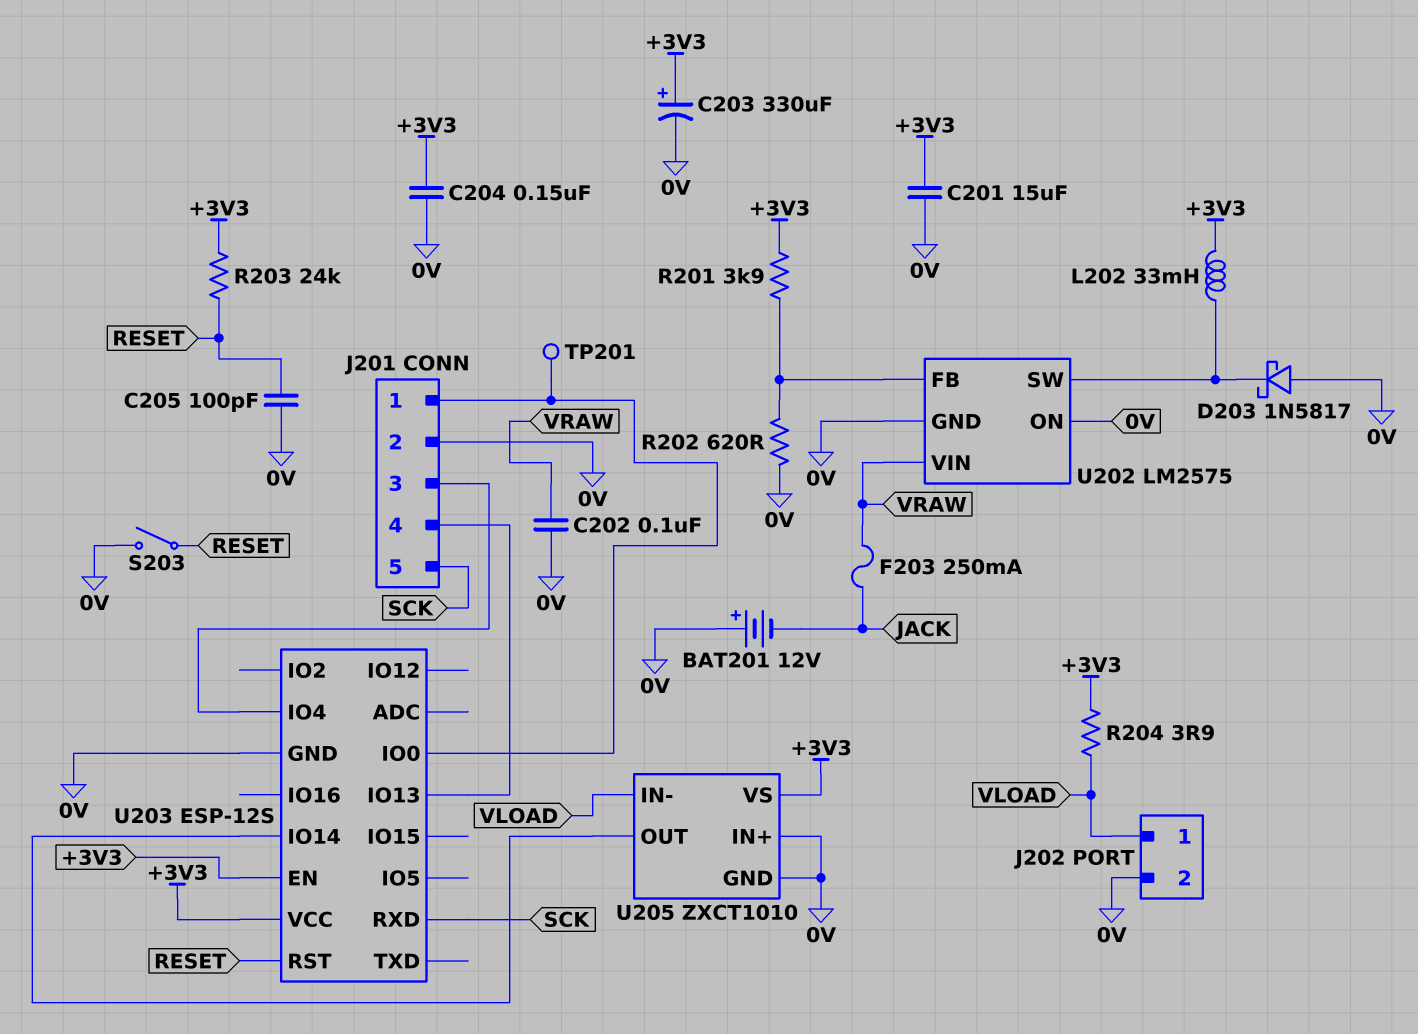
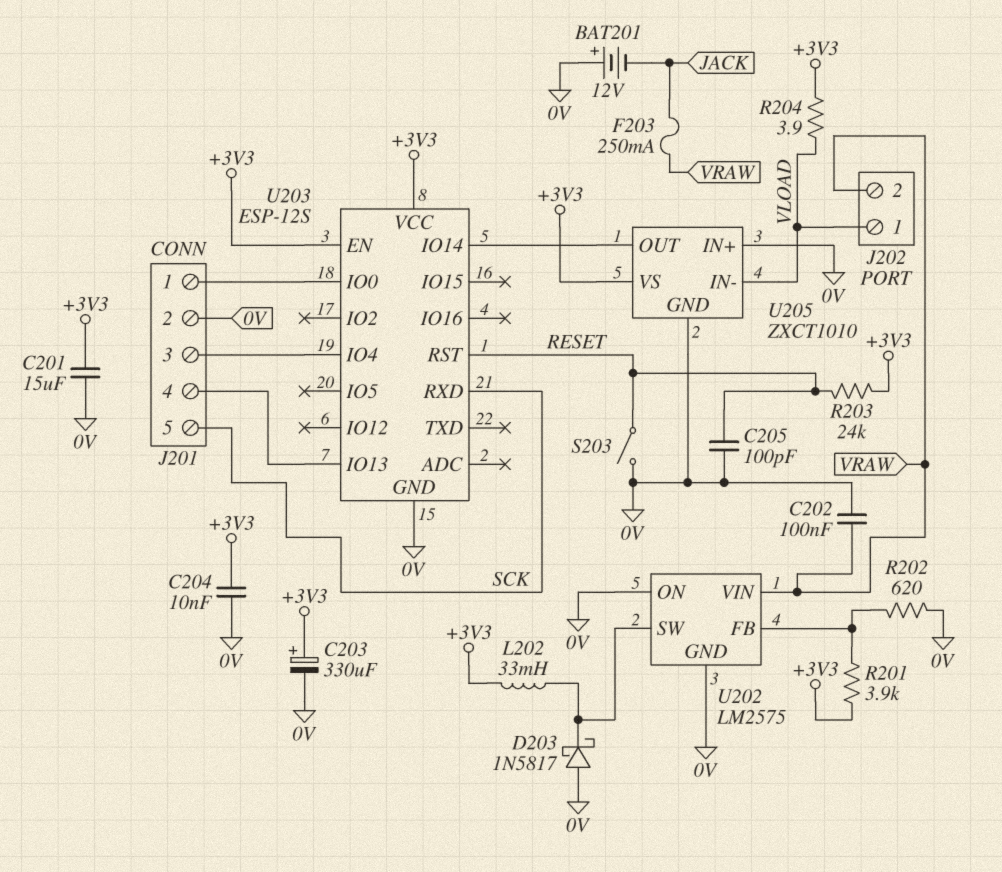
C204: 150nF (+3V3, 0V) -> 10nF (+3V3, 0V)
J202 pin 2: 0V -> VRAW
TP201: test point (J201/1) -> none

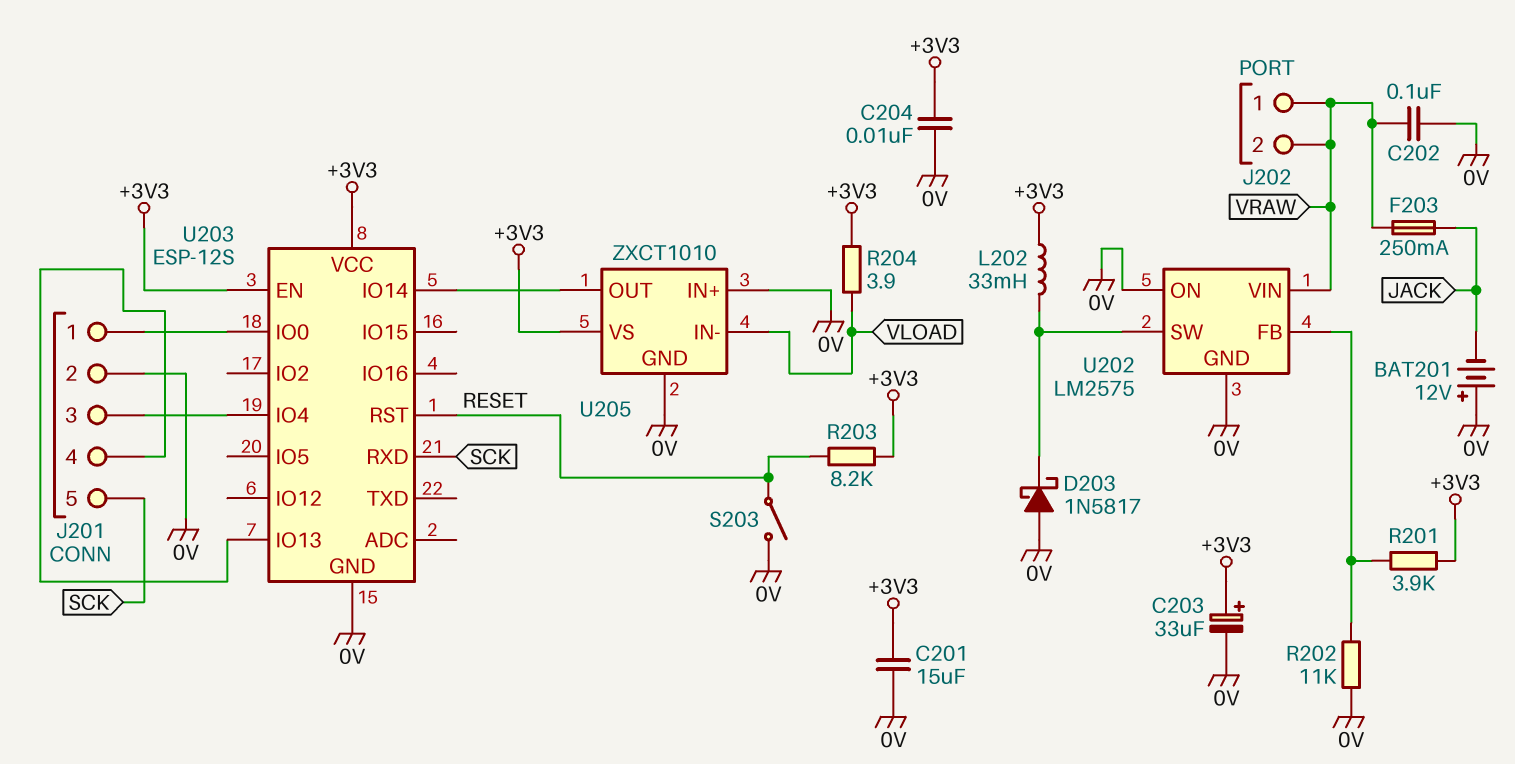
C203: 330uF (plus +3V3, minus 0V) -> 33uF (plus +3V3, minus 0V)
C205: 100pF (0V, RESET) -> none
J202 pin 1: VLOAD -> VRAW
R202: 620 (0V, U202/FB) -> 11k (0V, U202/FB)
R203: 24k (+3V3, RESET) -> 8.2k (+3V3, RESET)

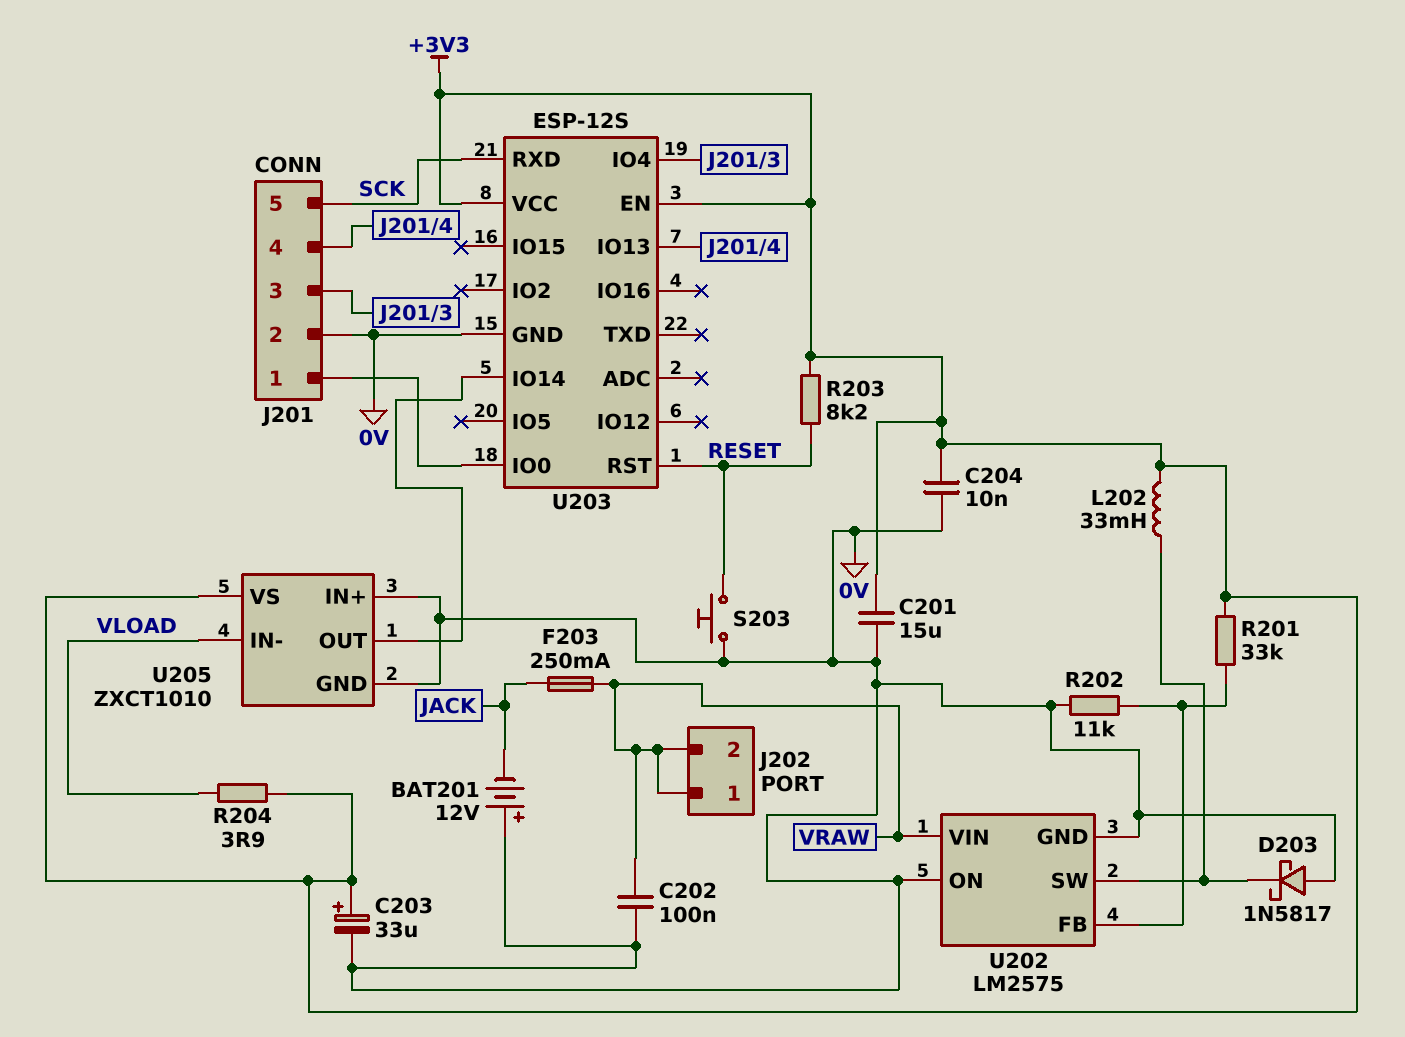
R201: 3.9k (+3V3, U202/FB) -> 33k (+3V3, U202/FB)
S203: switch (0V, RESET) -> button (0V, RESET)

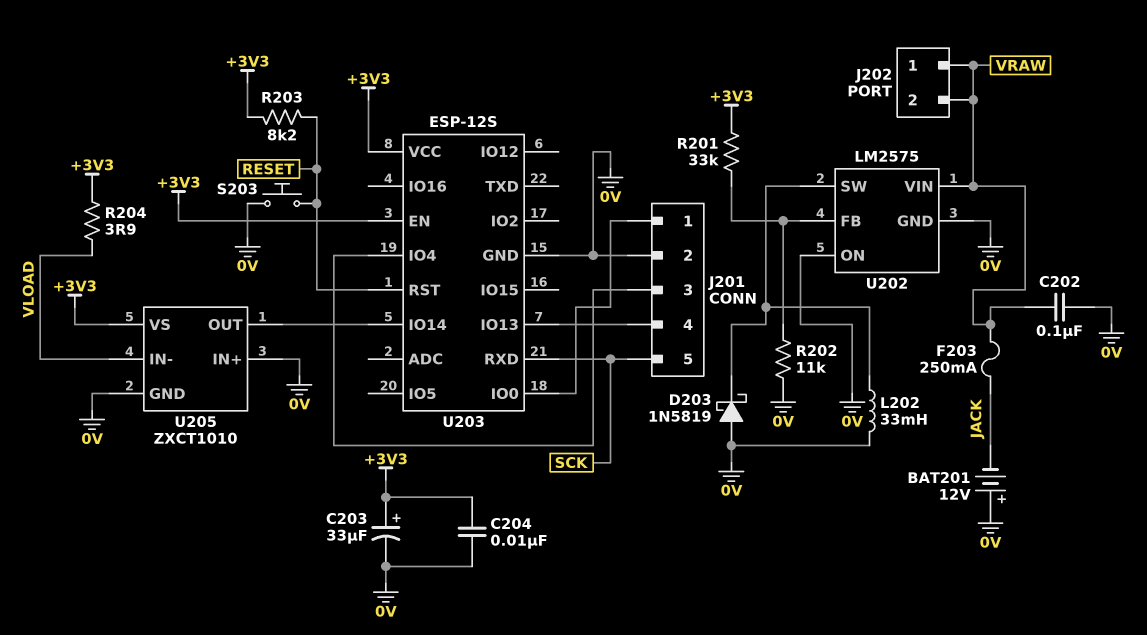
C201: 15uF (+3V3, 0V) -> none
D203: schottky 1N5817 (A 0V, K U202/SW) -> schottky 1N5819 (A 0V, K U202/SW)
L202: 33mH (+3V3, U202/SW) -> 33mH (0V, U202/SW)

